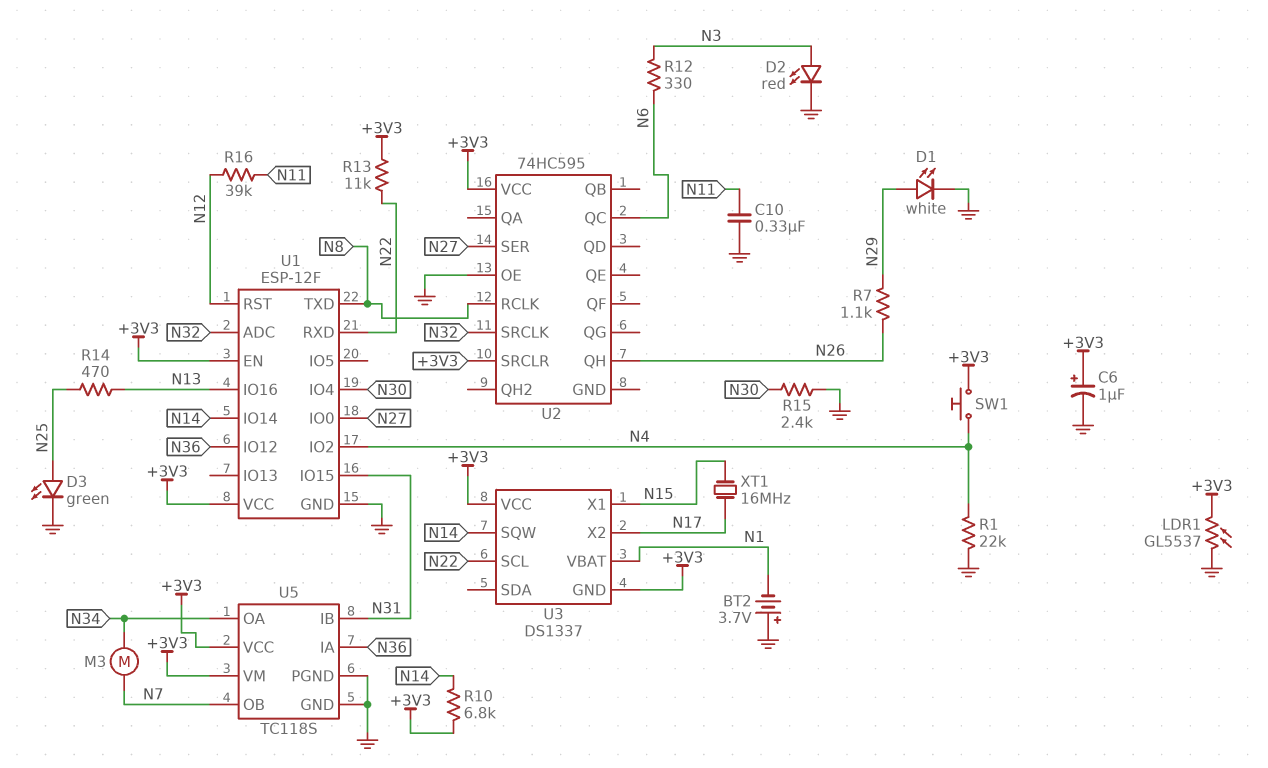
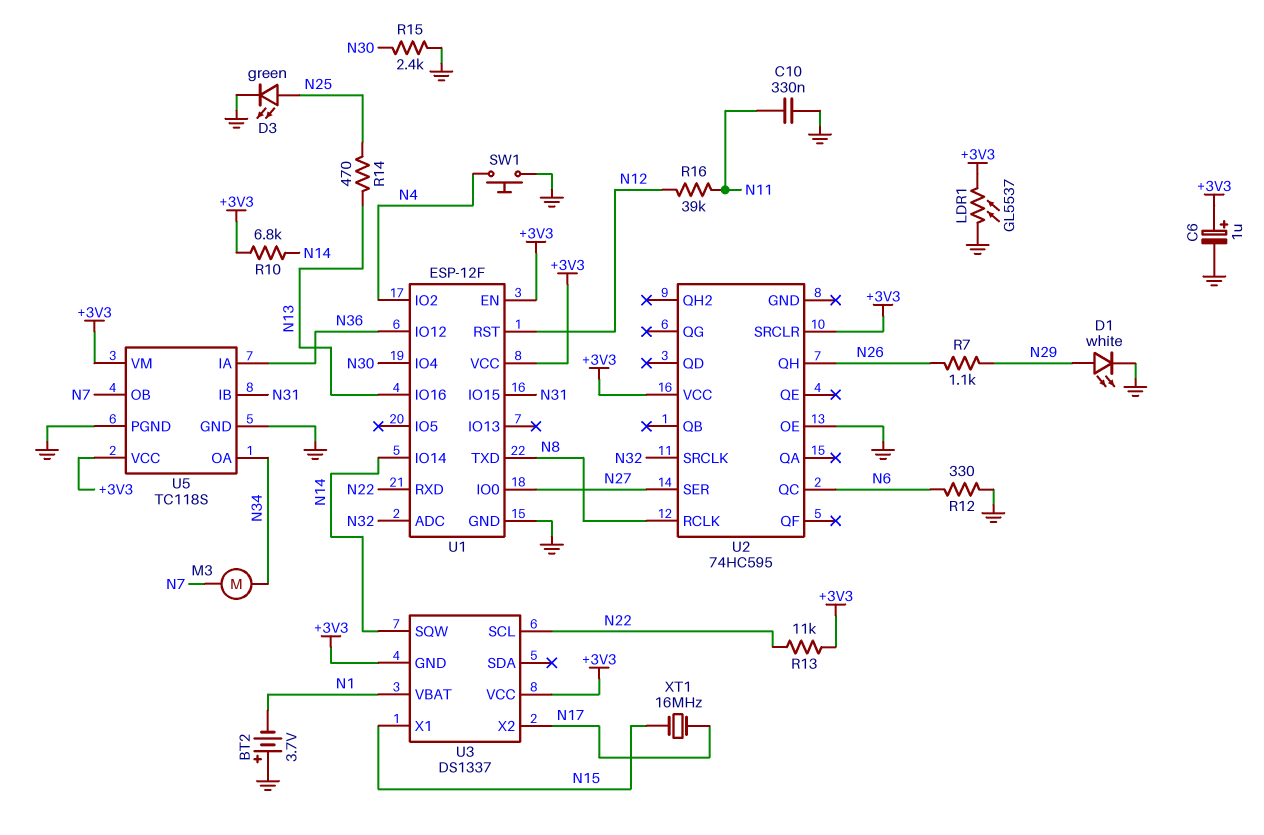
D2: LED red (A N3, K GND) -> none
R1: 22k (GND, N4) -> none
R12: 330 (N3, N6) -> 330 (GND, N6)
SW1: button (+3V3, N4) -> button (GND, N4)

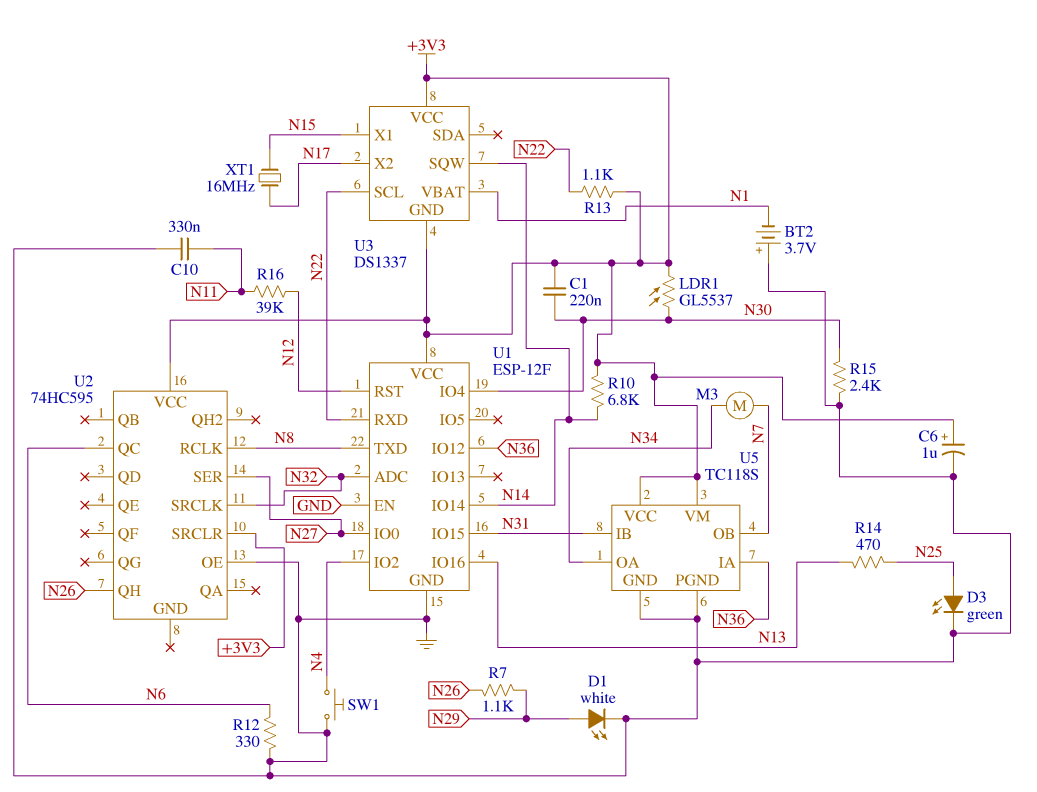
C1: none -> 220nF (+3V3, N30)
LDR1: GL5537 (+3V3, GND) -> GL5537 (+3V3, N30)
R13: 11k (+3V3, N22) -> 1.1k (+3V3, N22)
U1 pin EN: +3V3 -> GND

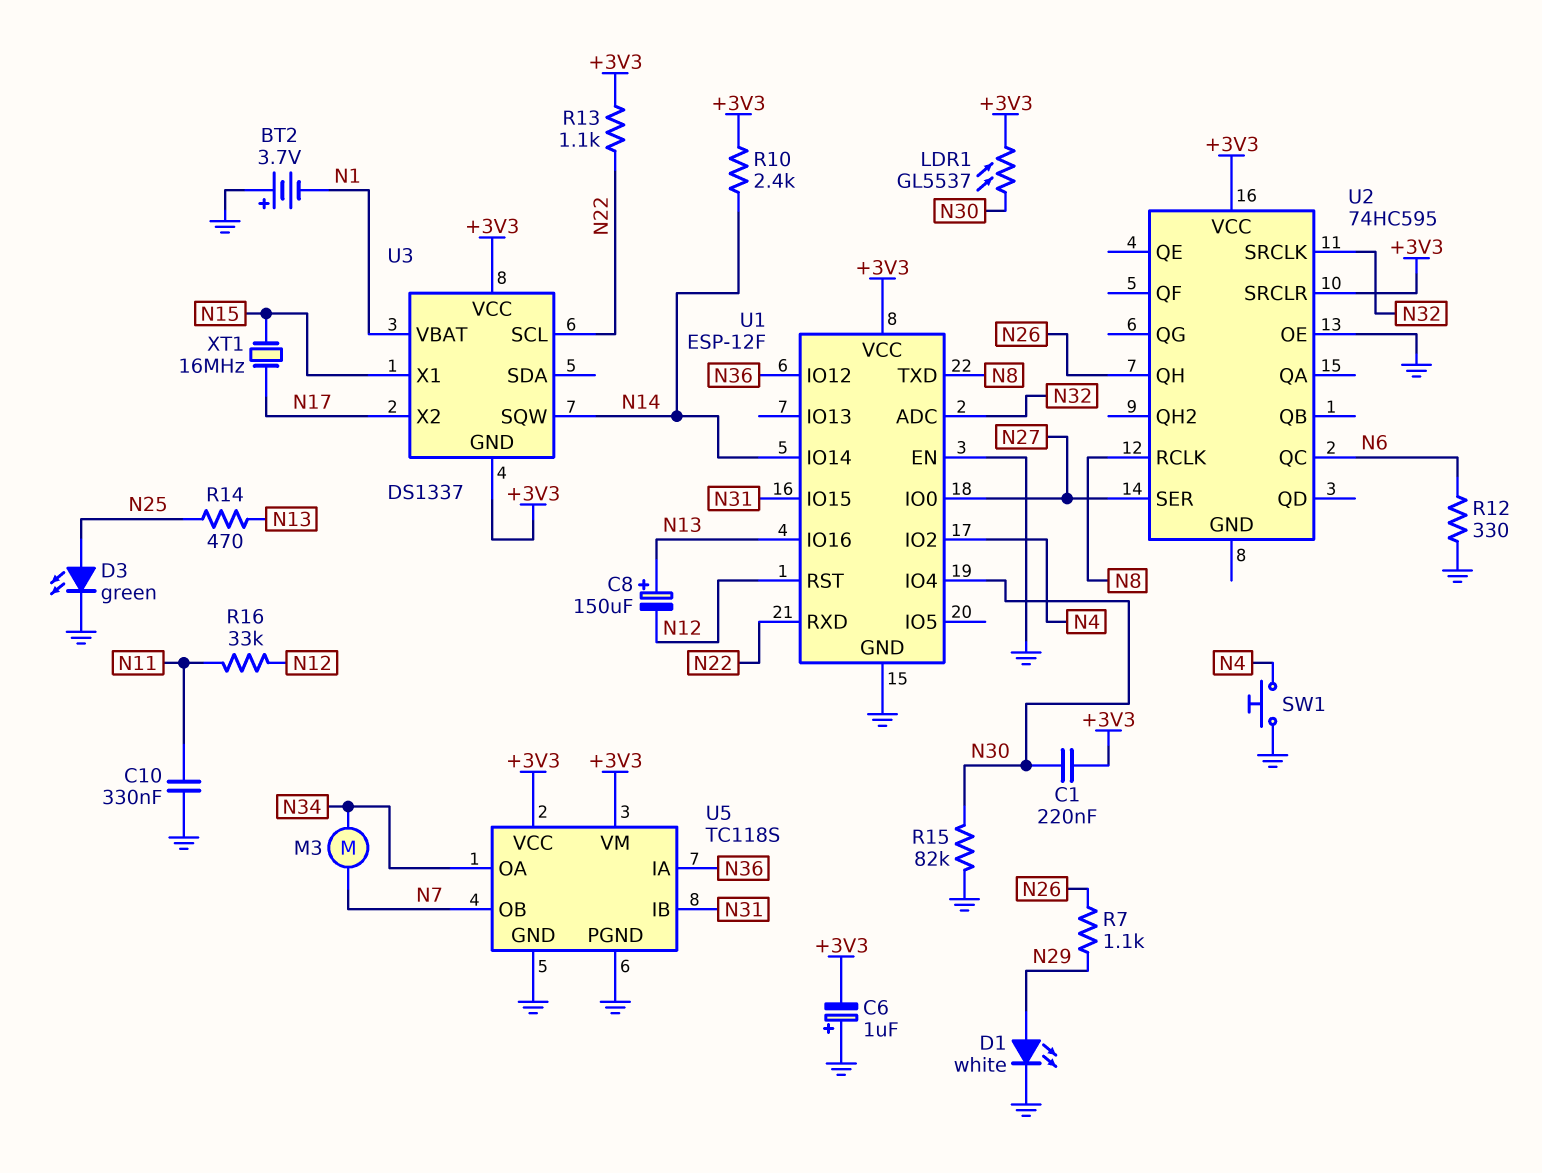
C6: 1uF (plus +3V3, minus GND) -> 1uF (plus GND, minus +3V3)
C8: none -> 150uF (plus N13, minus N12)
R10: 6.8k (+3V3, N14) -> 2.4k (+3V3, N14)
R15: 2.4k (GND, N30) -> 82k (GND, N30)
R16: 39k (N11, N12) -> 33k (N11, N12)

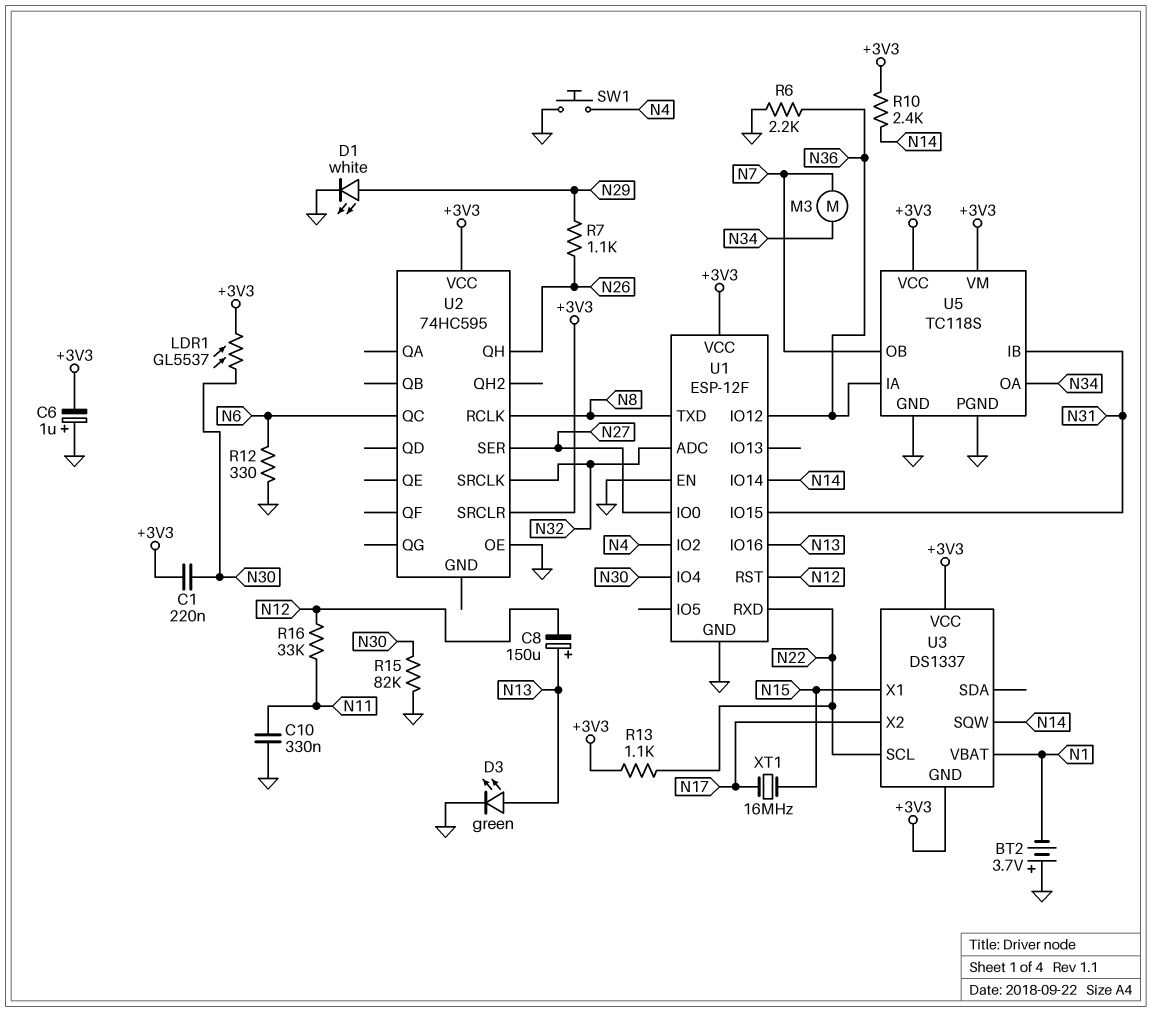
D3: LED green (A N25, K GND) -> LED green (A N13, K GND)
R6: none -> 2.2k (GND, N36)
R14: 470 (N13, N25) -> none

